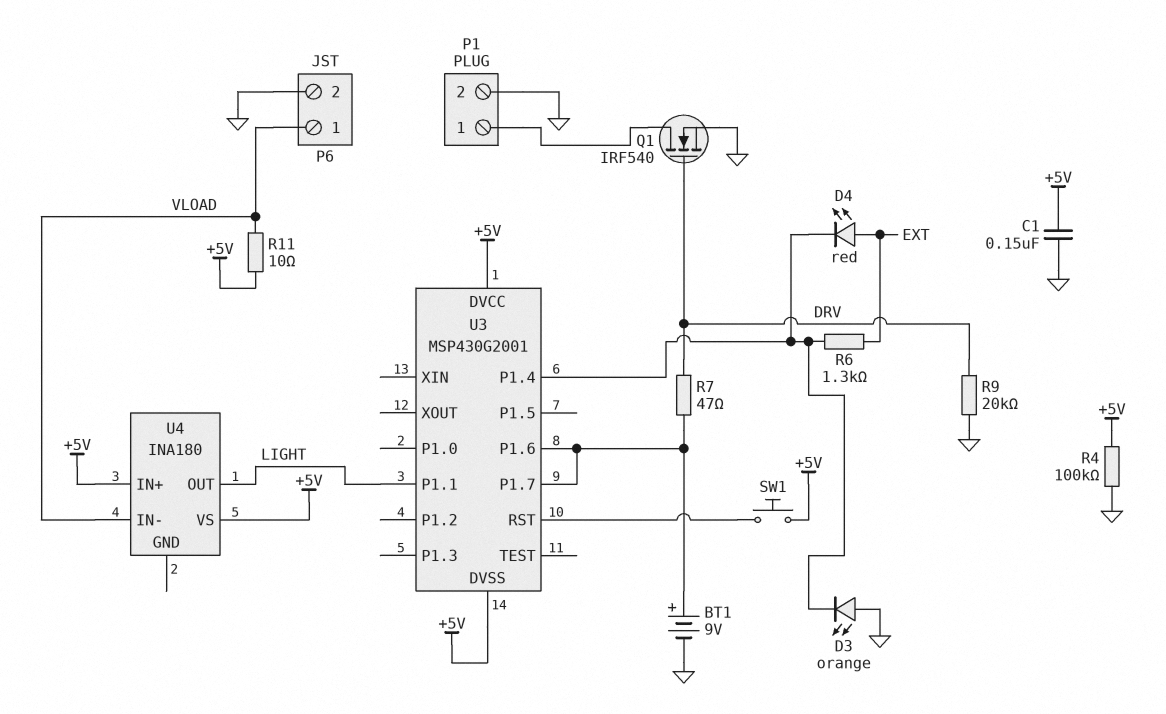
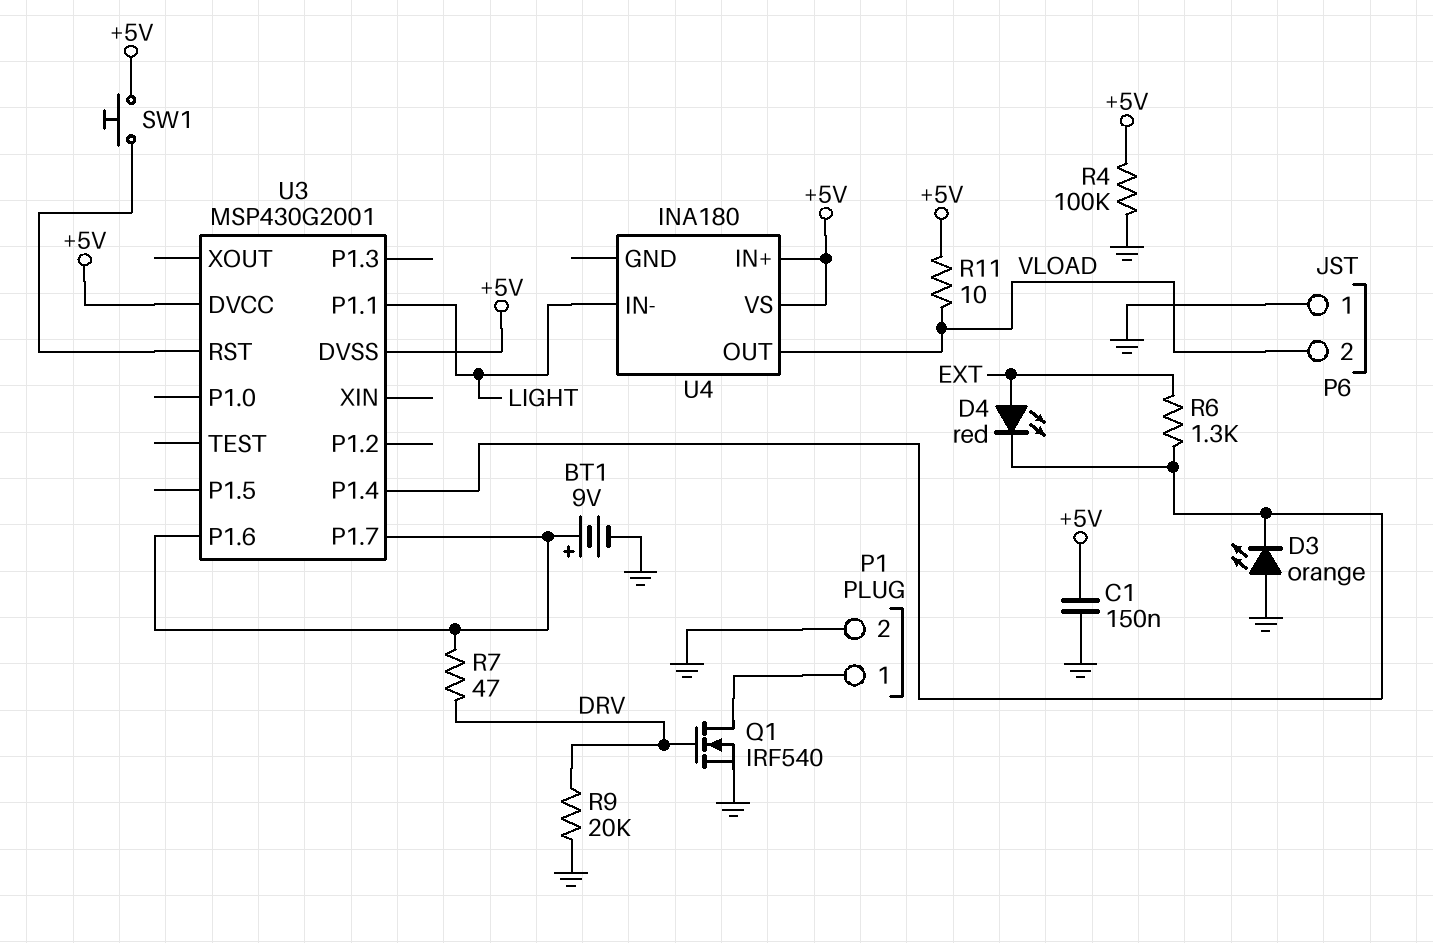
P6 pin 1: VLOAD -> GND
P6 pin 2: GND -> VLOAD
U4 pin IN-: VLOAD -> LIGHT
U4 pin OUT: LIGHT -> VLOAD

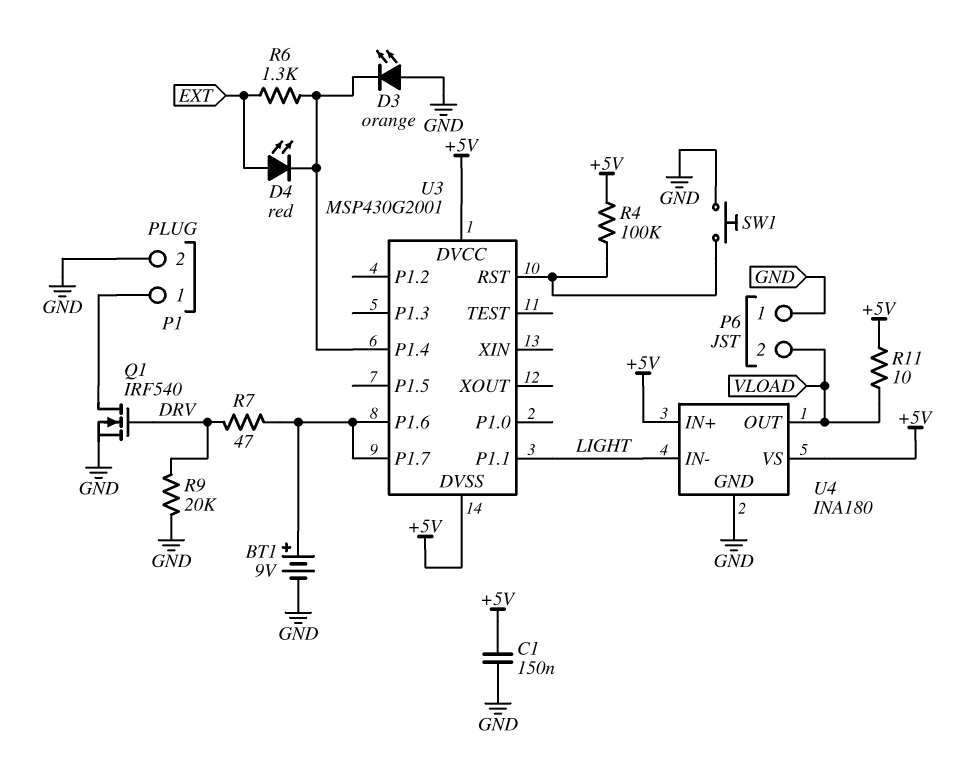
R4: 100k (+5V, GND) -> 100k (+5V, U3/RST)
SW1: button (+5V, U3/RST) -> button (GND, U3/RST)
U4 pin GND: none -> GND

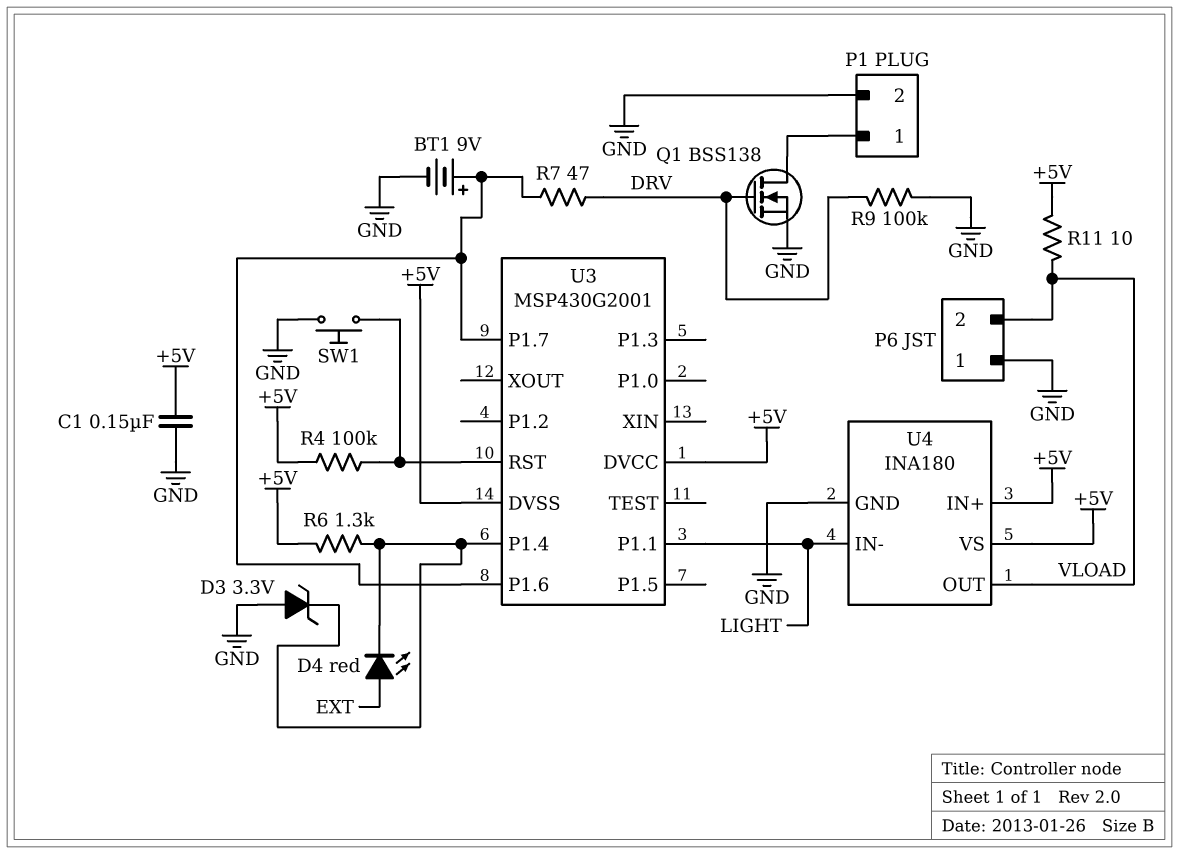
D3: LED orange (A GND, K U3/P1.4) -> zener 3.3V (A GND, K U3/P1.4)
Q1: NMOS IRF540 (G DRV, D P1/1, S GND) -> NMOS BSS138 (G DRV, D P1/1, S GND)
R6: 1.3k (EXT, U3/P1.4) -> 1.3k (+5V, U3/P1.4)
R9: 20k (DRV, GND) -> 100k (DRV, GND)

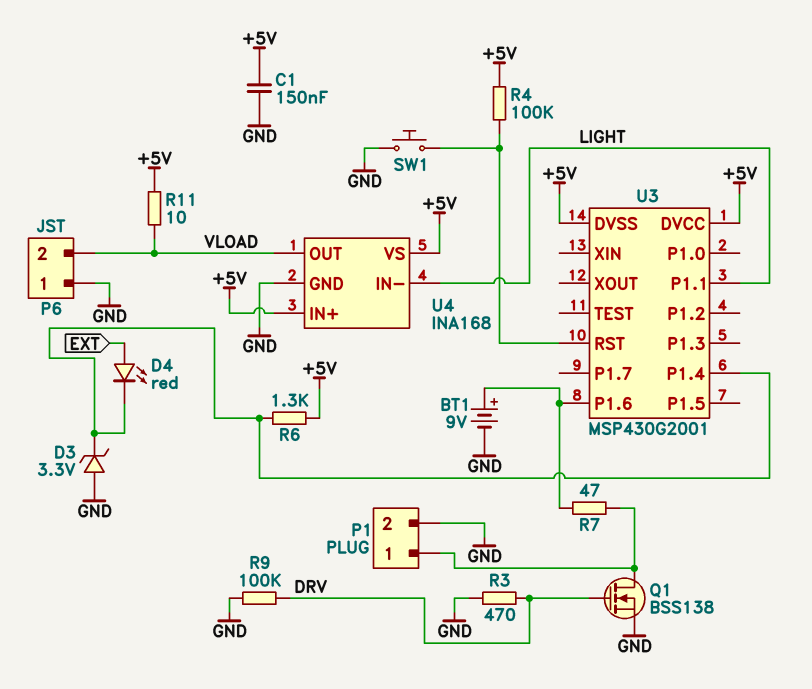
R3: none -> 470 (DRV, GND)
R7: 47 (DRV, U3/P1.6) -> 47 (P1/1, U3/P1.6)
U3 pin P1.7: U3/P1.6 -> none
U4: INA180 -> INA168

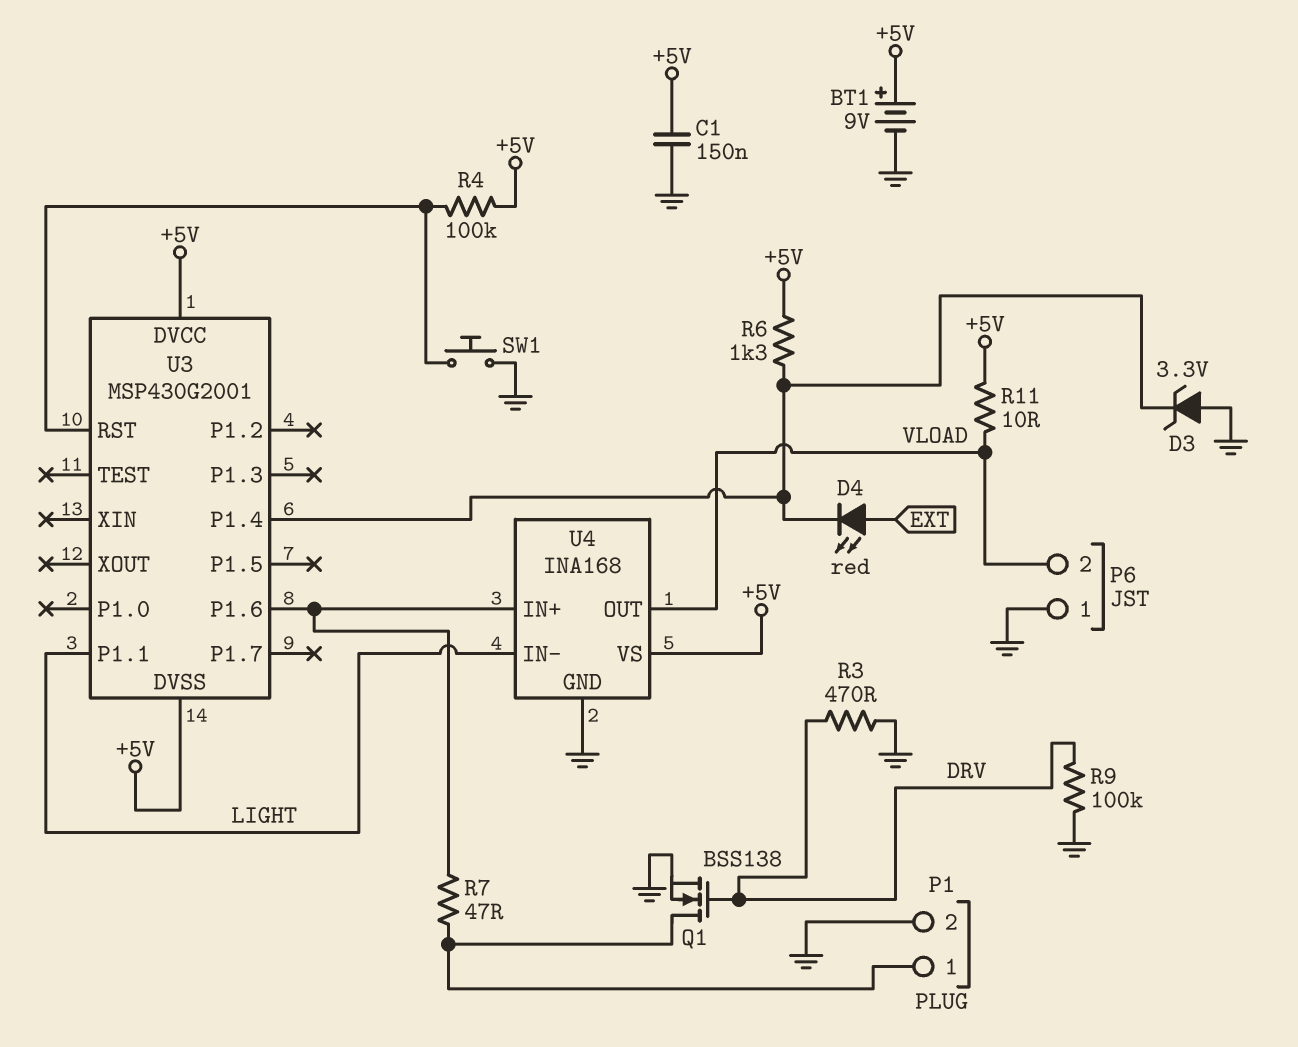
BT1: 9V (plus U3/P1.6, minus GND) -> 9V (plus +5V, minus GND)
U4 pin IN+: +5V -> U3/P1.6

